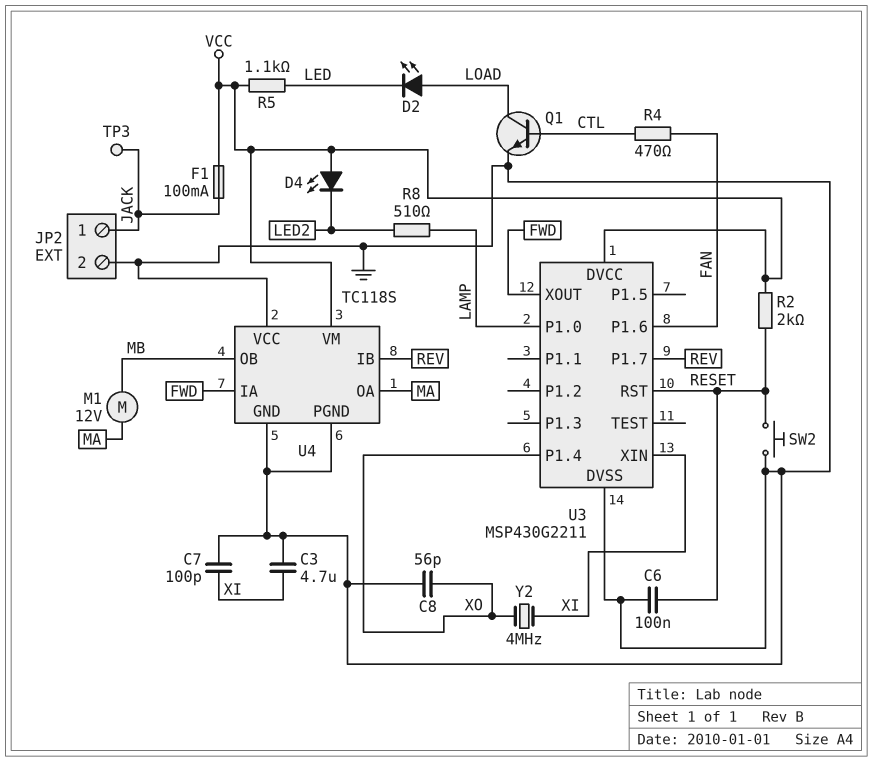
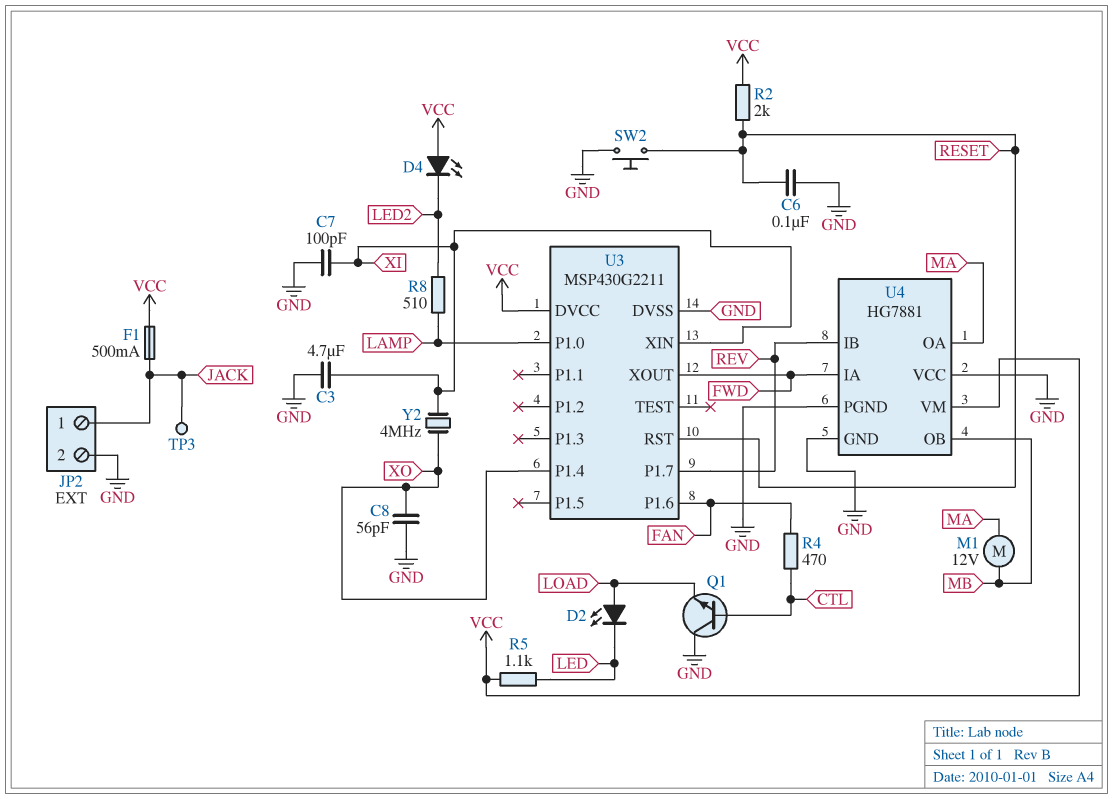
F1: 100mA (JACK, VCC) -> 500mA (JACK, VCC)
Q1: NPN (B CTL, C LOAD, E GND) -> NPN (B CTL, C GND, E LOAD)
U4: TC118S -> HG7881

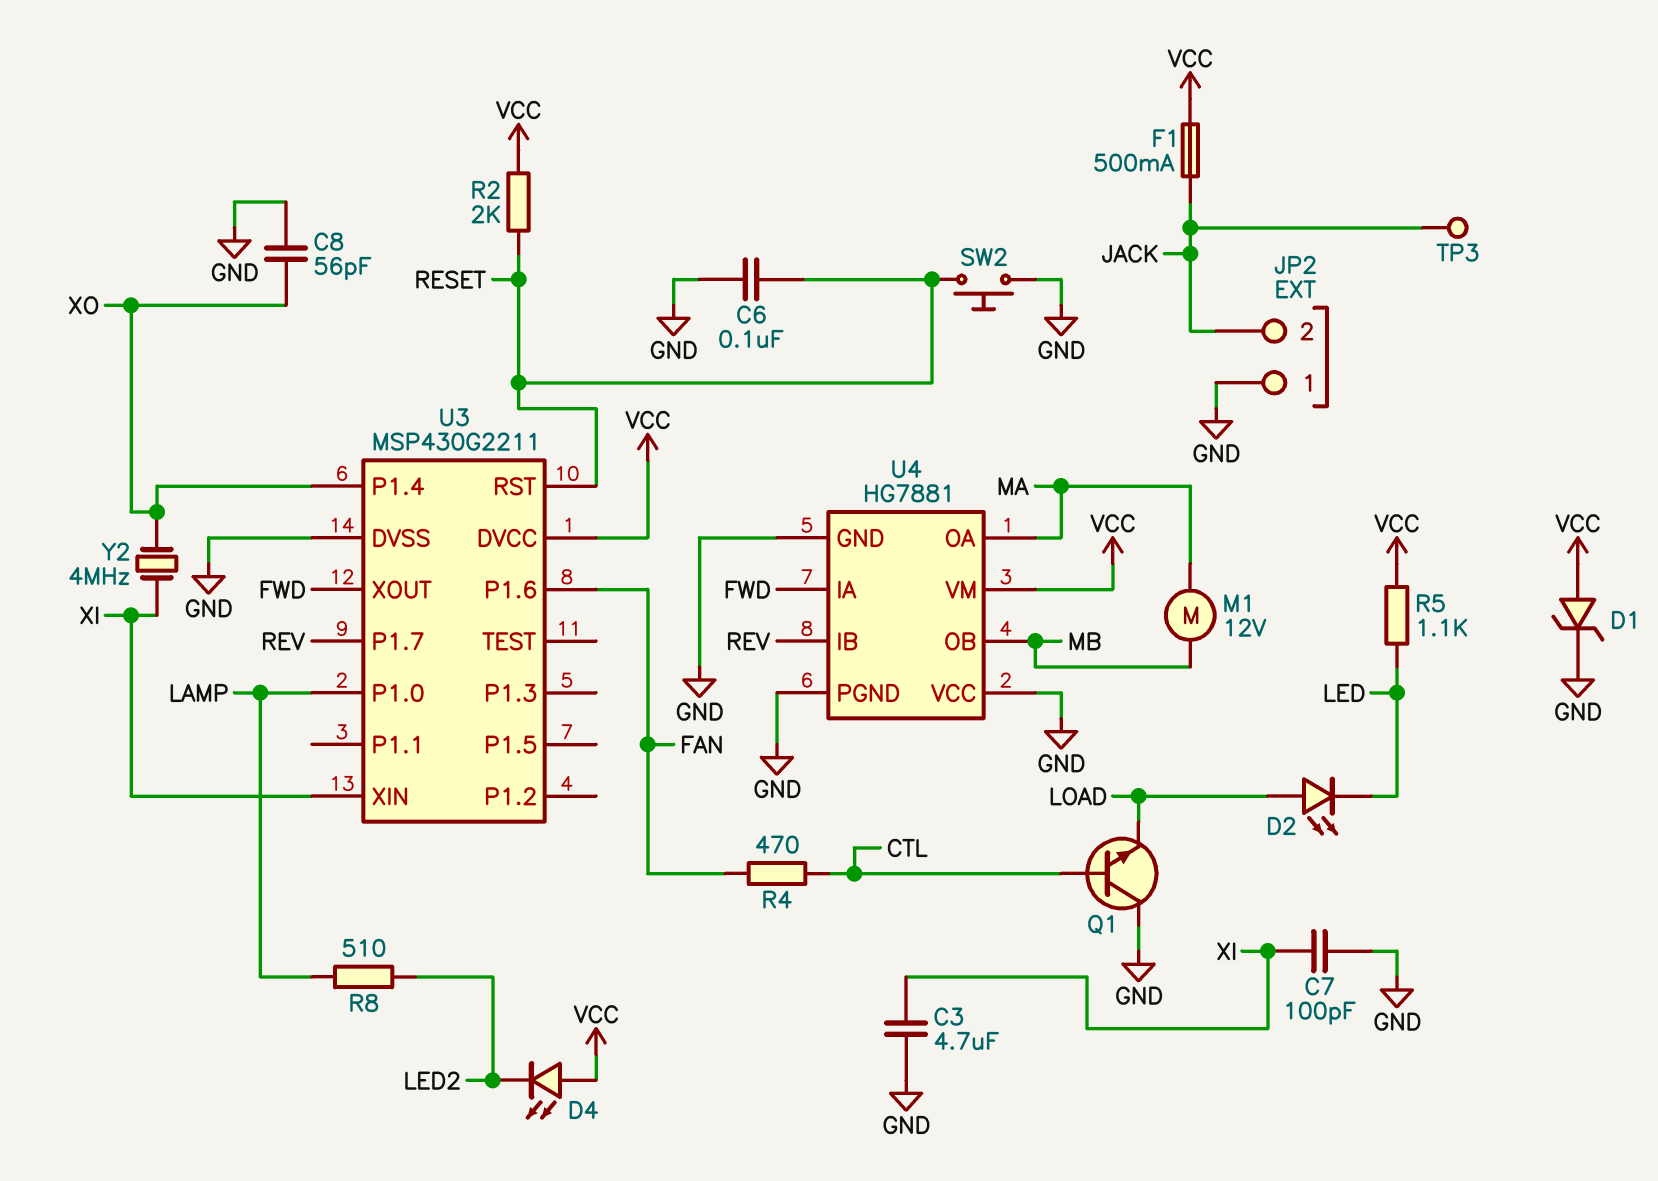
D1: none -> zener (A VCC, K GND)
JP2 pin 1: JACK -> GND
JP2 pin 2: GND -> JACK

